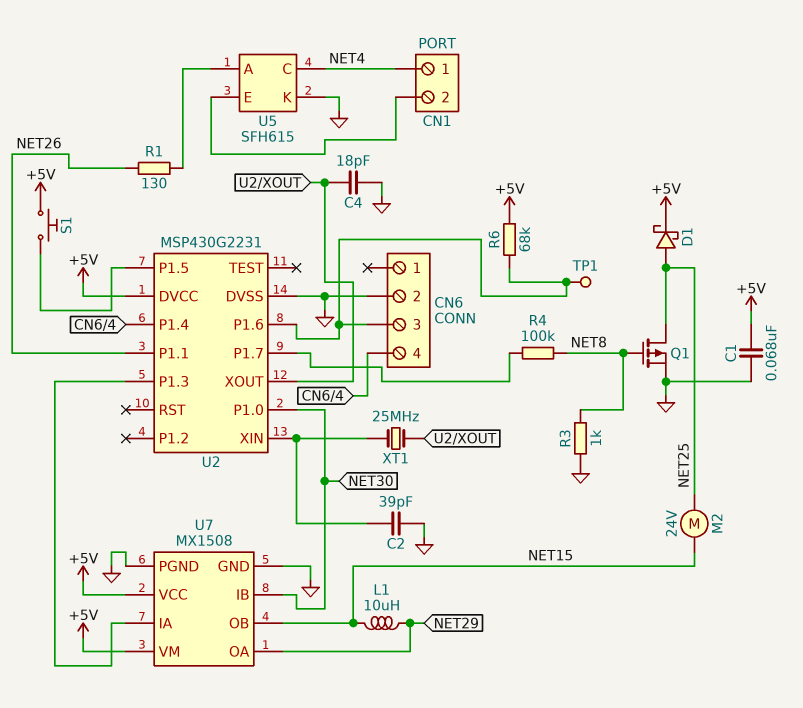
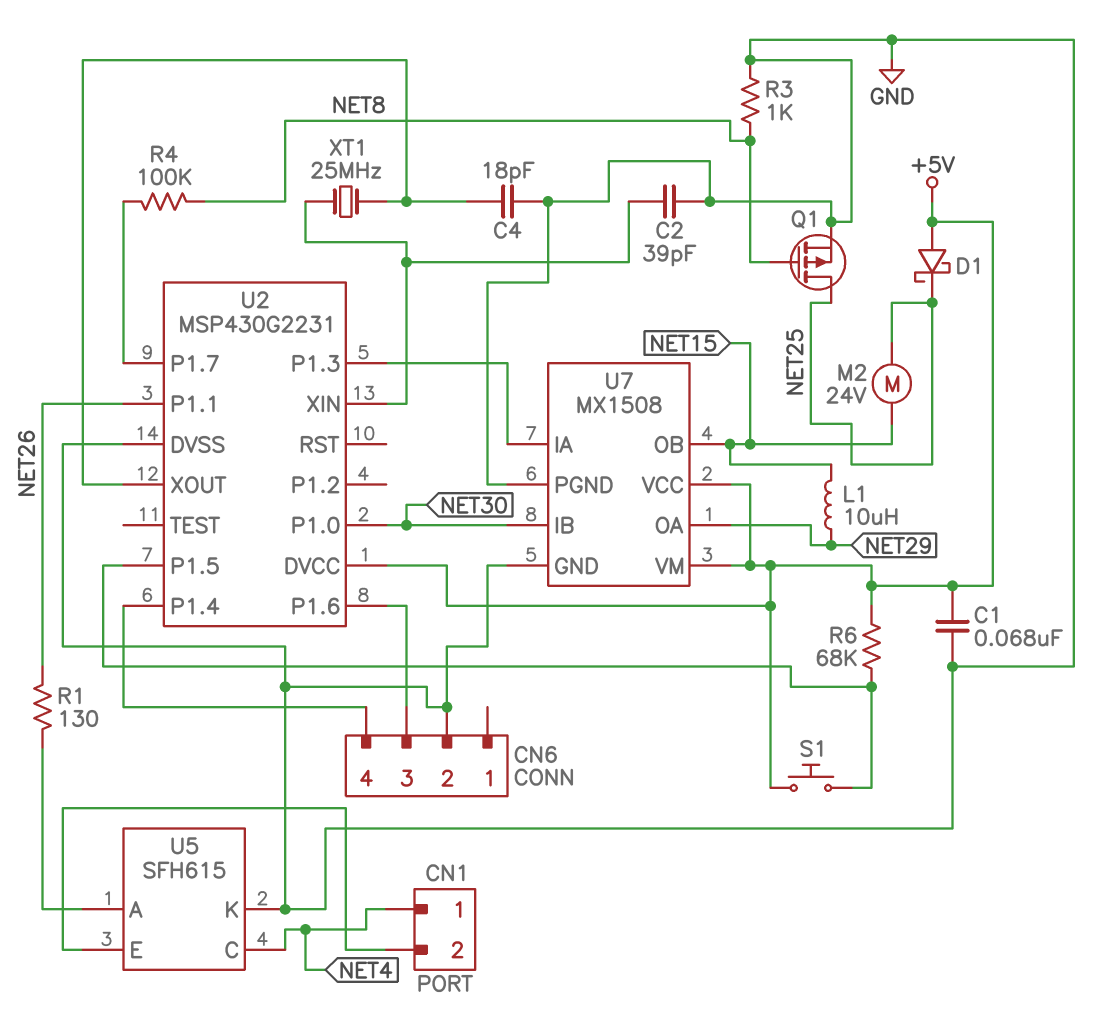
D1: schottky (A NET25, K +5V) -> schottky (A +5V, K NET25)
R6: 68k (+5V, CN6/3) -> 68k (+5V, U2/P1.5)
TP1: test point (CN6/3) -> none

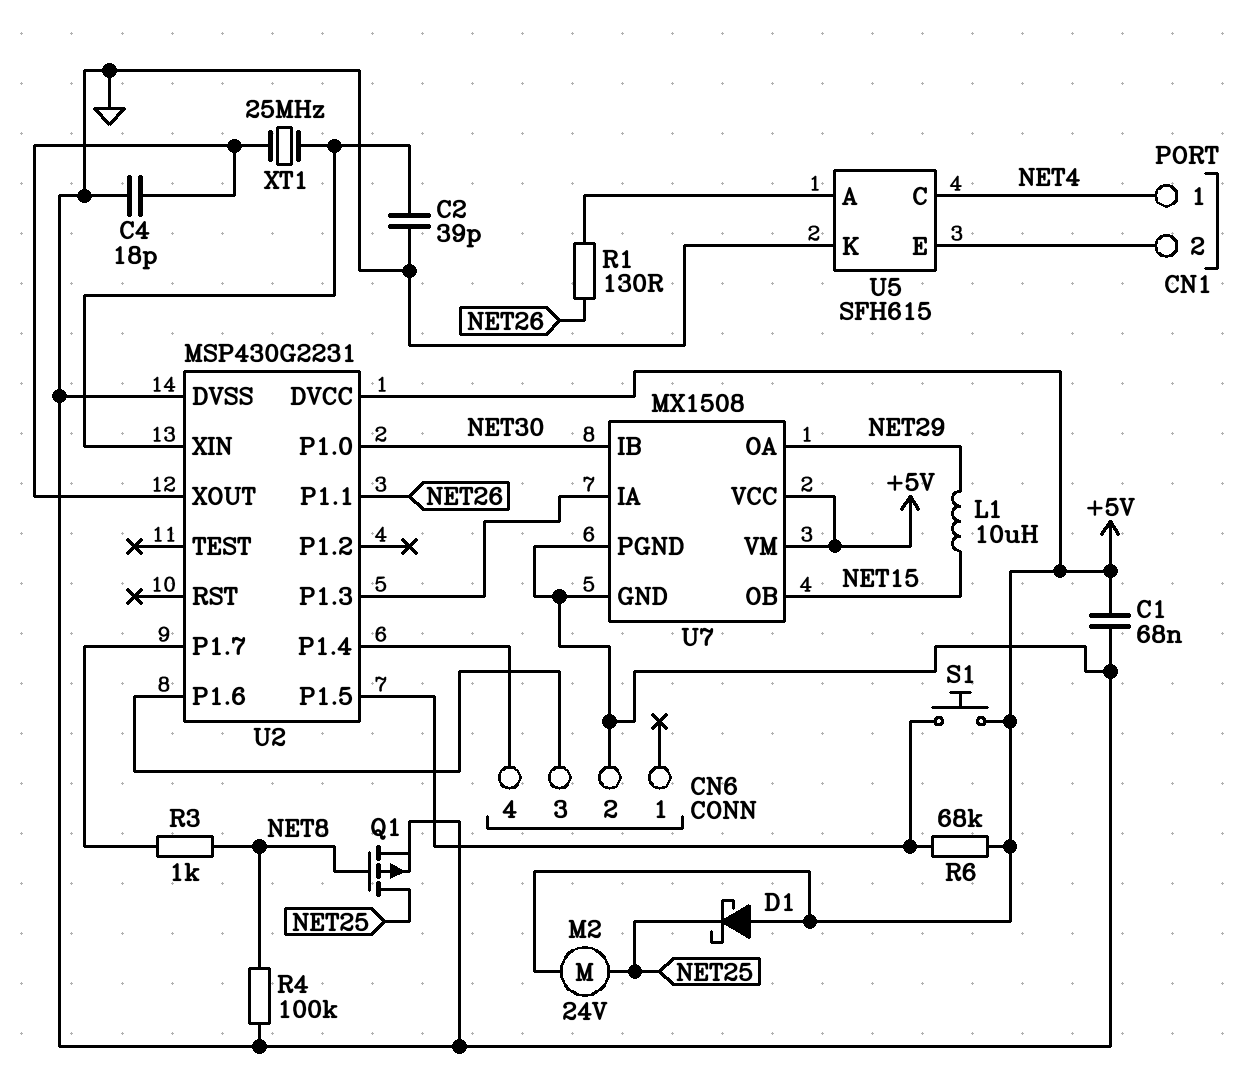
M2: motor 24V (NET15, NET25) -> motor 24V (+5V, NET25)
R3: 1k (GND, NET8) -> 1k (NET8, U2/P1.7)
R4: 100k (NET8, U2/P1.7) -> 100k (GND, NET8)

